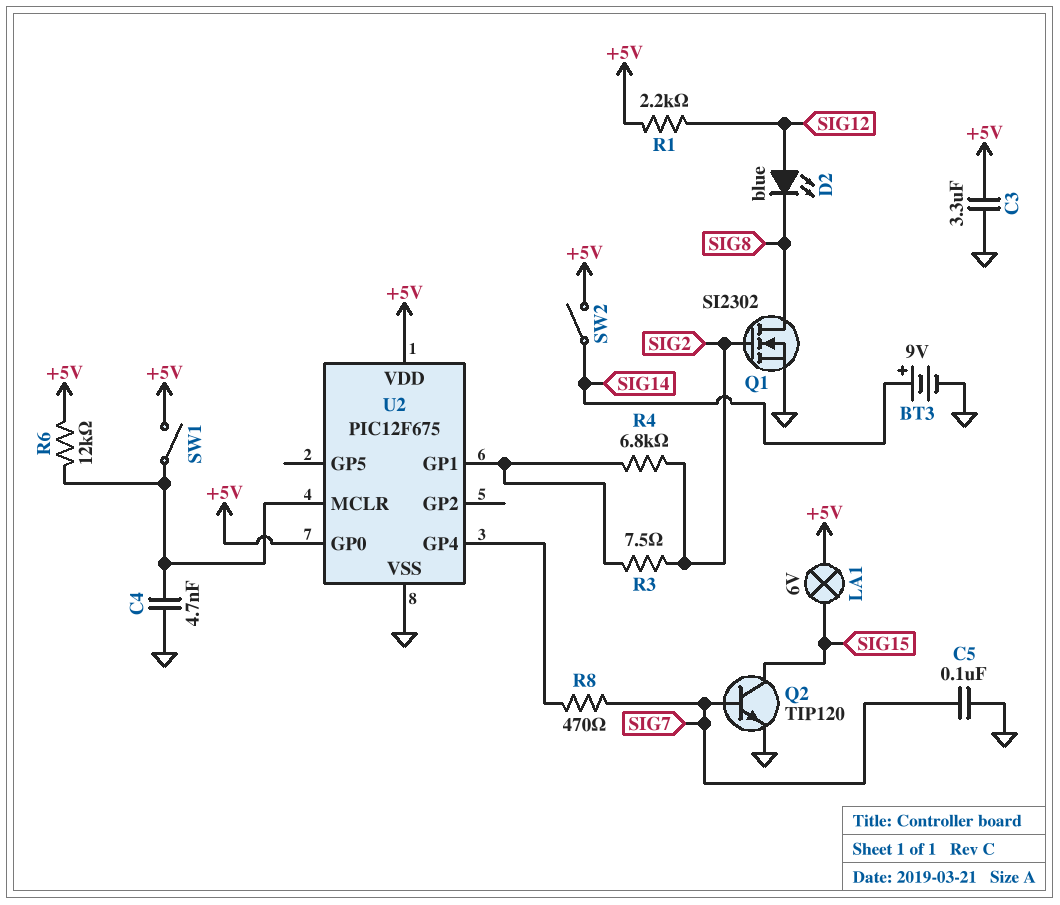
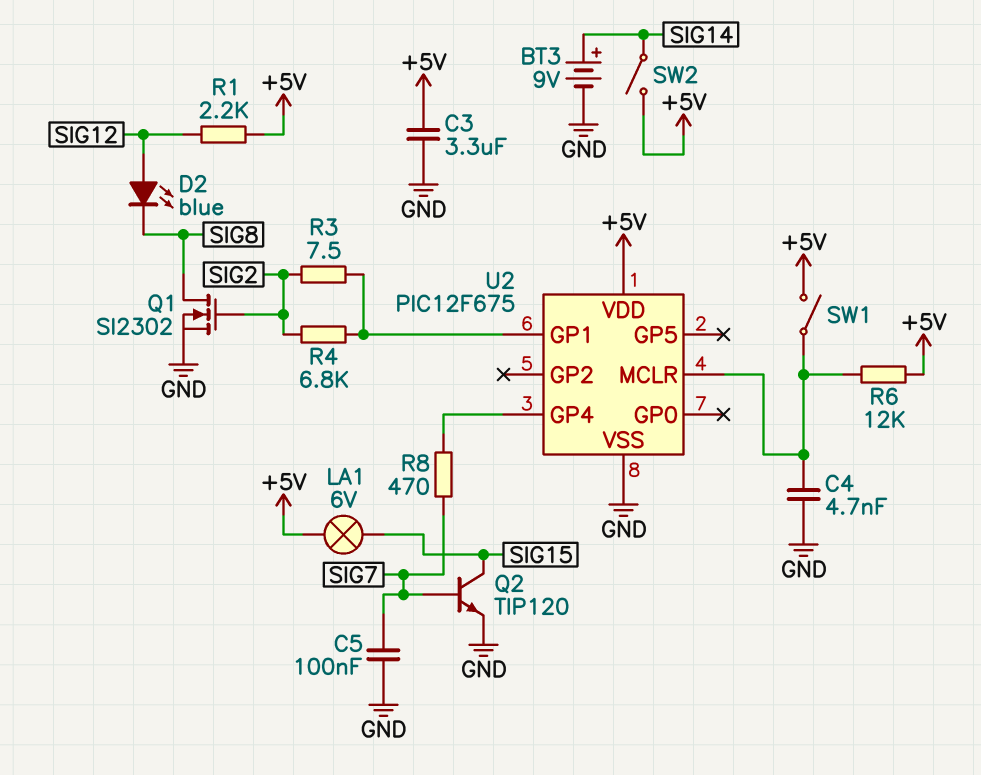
U2 pin GP0: +5V -> none

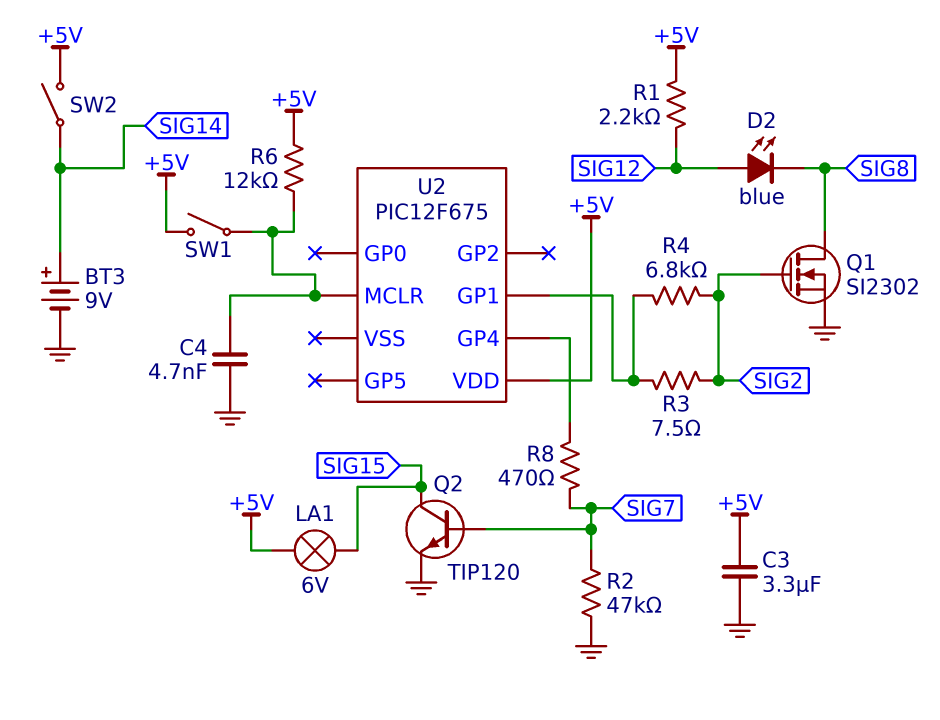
C5: 100nF (GND, SIG7) -> none
R2: none -> 47k (GND, SIG7)
U2 pin VSS: GND -> none

